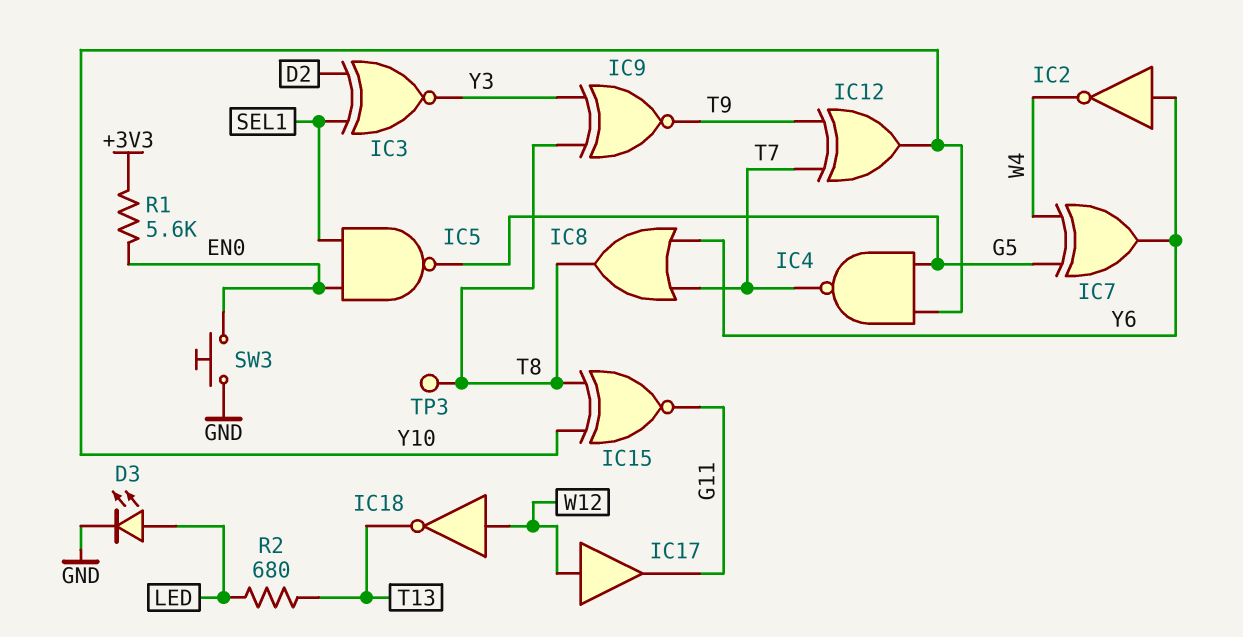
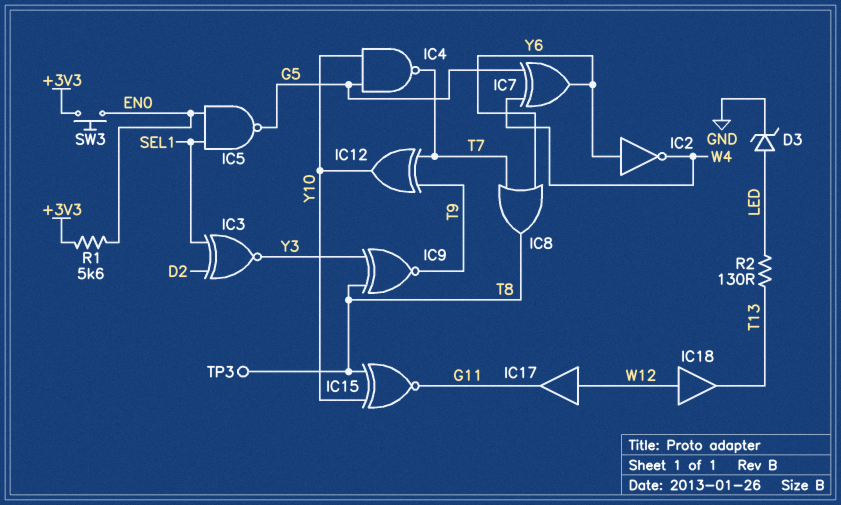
D3: LED (A LED, K GND) -> zener (A LED, K GND)
IC18: NOT (in W12, out T13) -> buffer (in W12, out T13)
R2: 680 (LED, T13) -> 130 (LED, T13)
SW3: button (EN0, GND) -> button (+3V3, EN0)

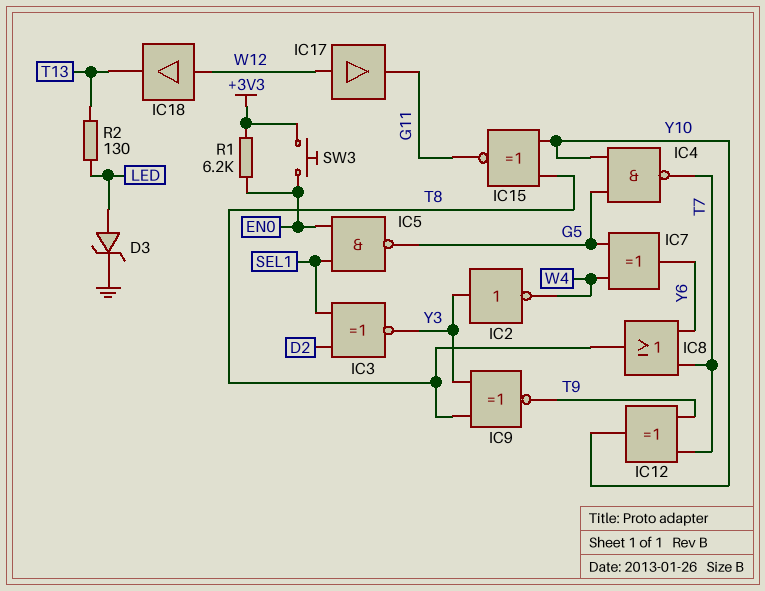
IC2: NOT (in Y6, out W4) -> NOT (in Y3, out W4)
R1: 5.6k (+3V3, EN0) -> 6.2k (+3V3, EN0)
TP3: test point (T8) -> none

